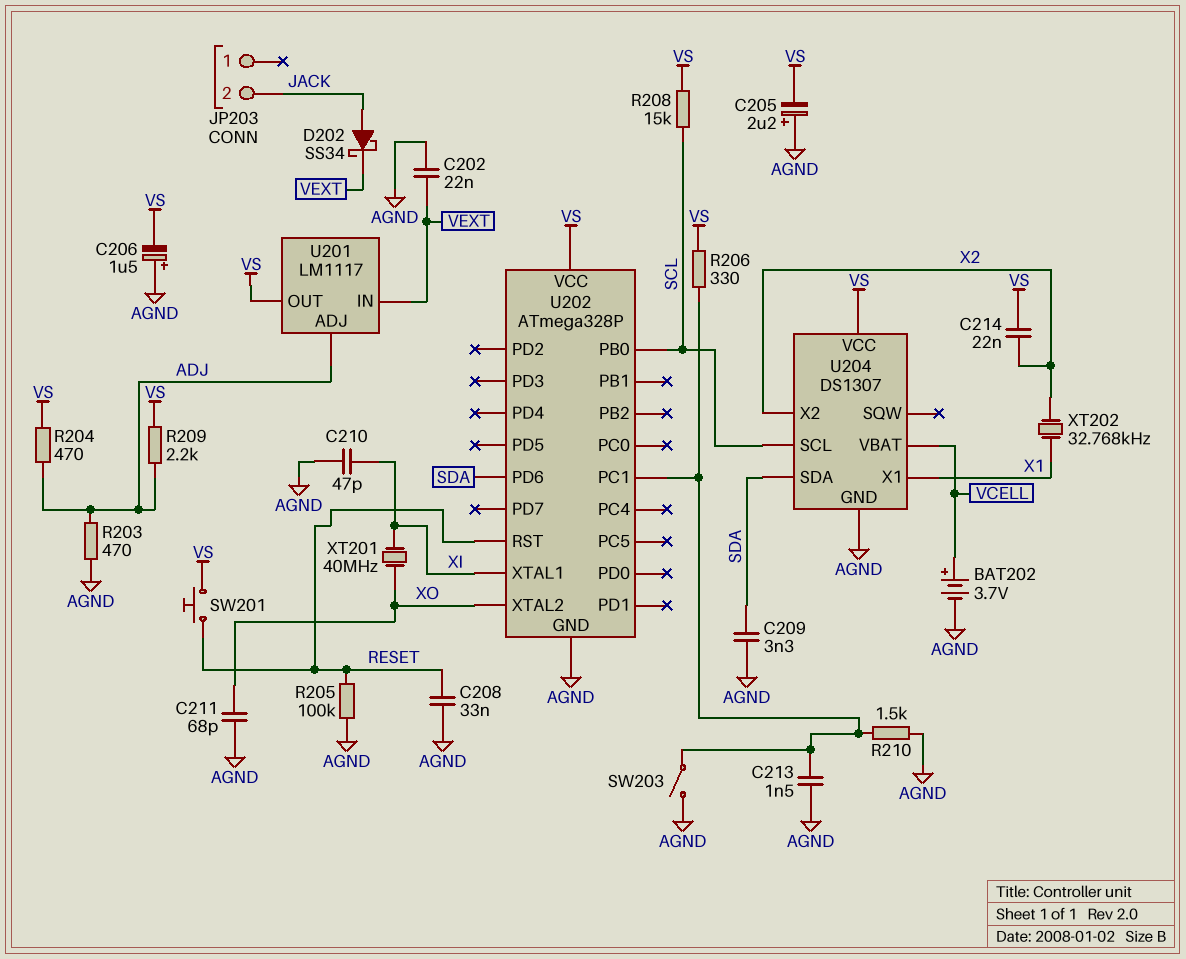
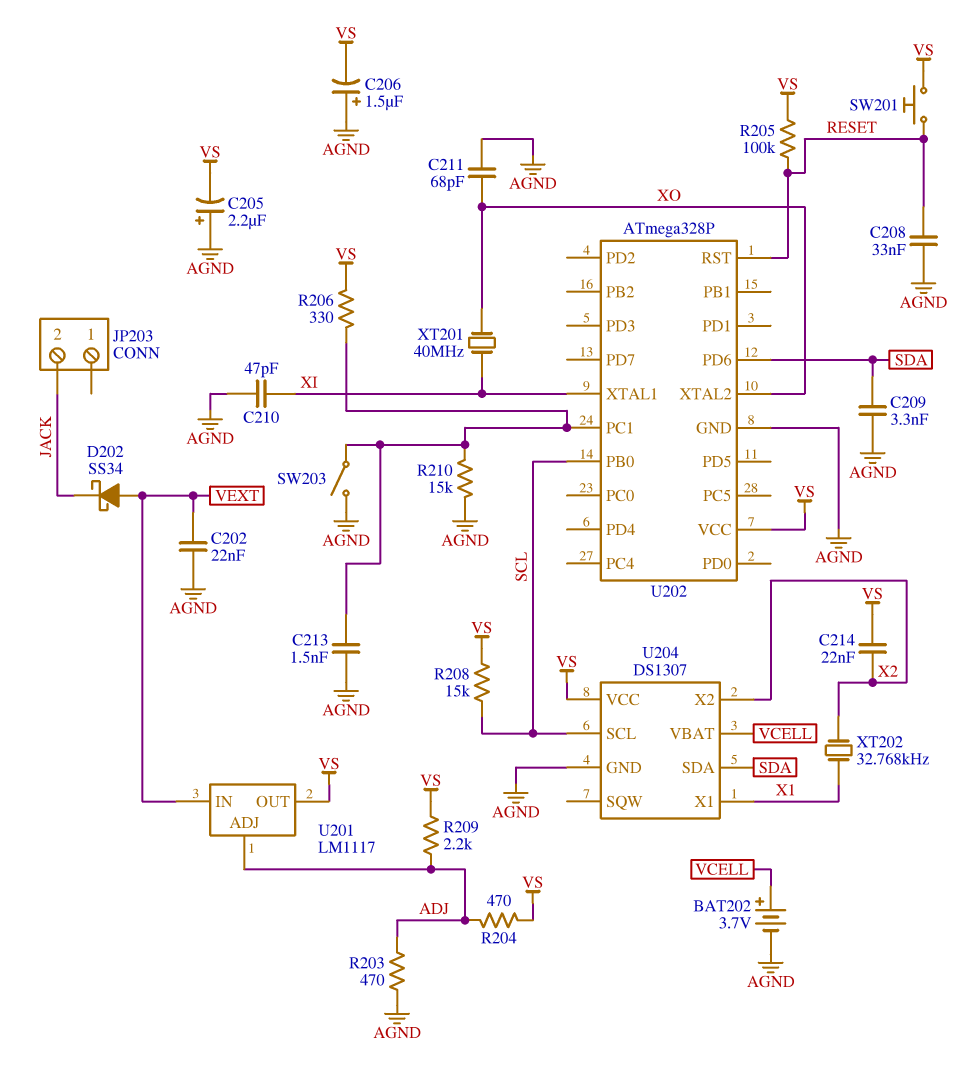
D202: schottky SS34 (A JACK, K VEXT) -> schottky SS34 (A VEXT, K JACK)
R205: 100k (AGND, RESET) -> 100k (RESET, VS)
R210: 1.5k (AGND, U202/PC1) -> 15k (AGND, U202/PC1)

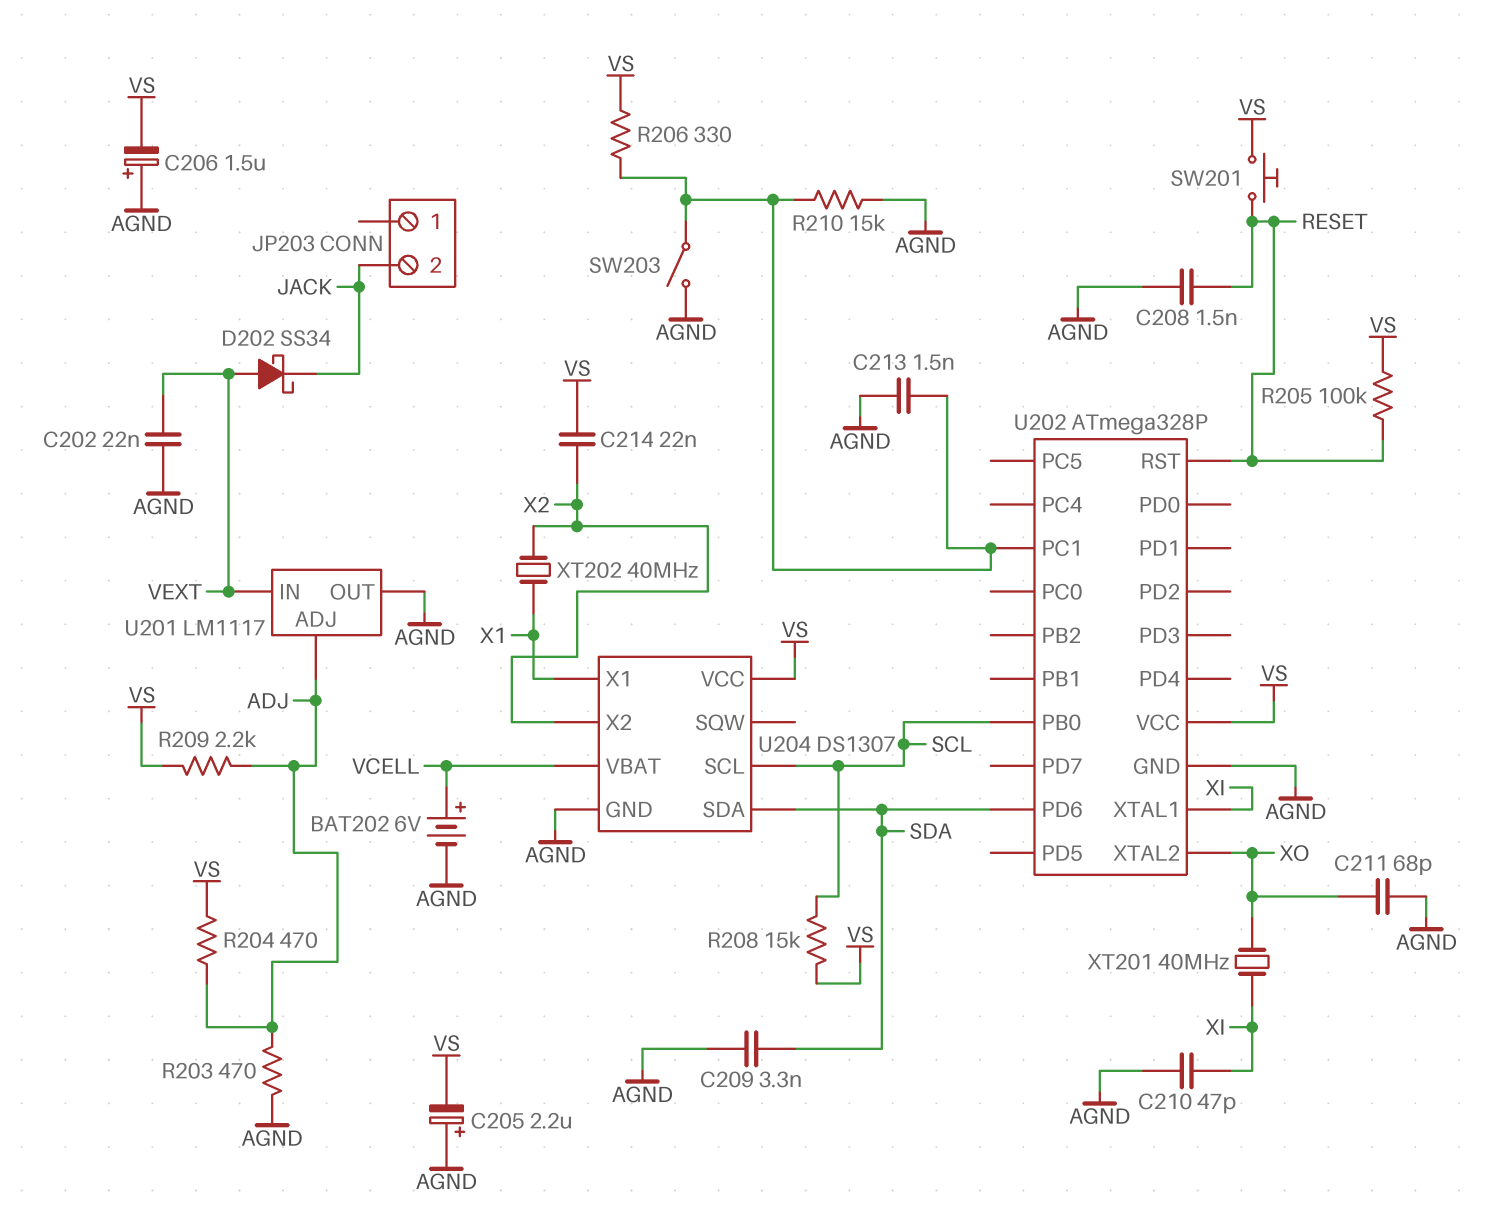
BAT202: 3.7V (plus VCELL, minus AGND) -> 6V (plus VCELL, minus AGND)
C208: 33nF (AGND, RESET) -> 1.5nF (AGND, RESET)
U201 pin OUT: VS -> AGND
XT202: 32.768kHz (X1, X2) -> 40MHz (X1, X2)

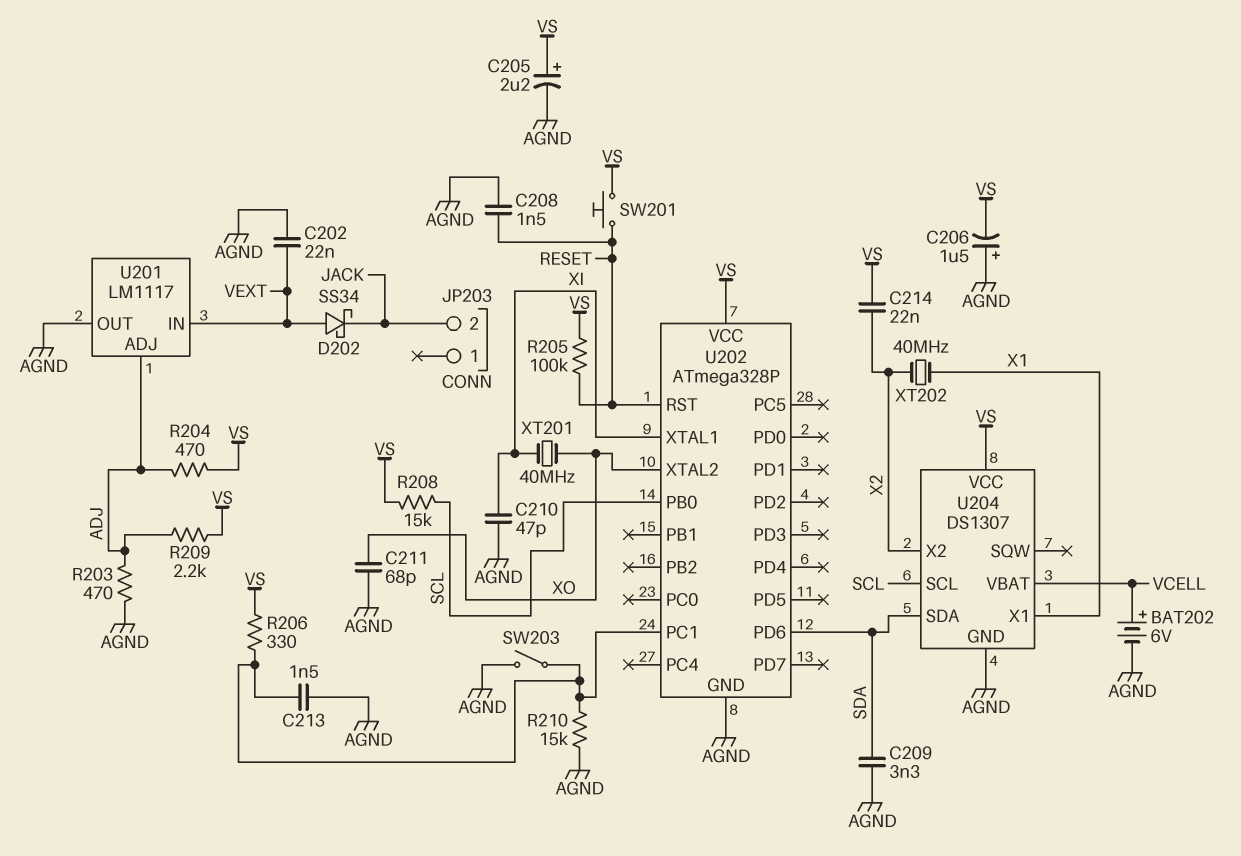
C205: 2.2uF (plus AGND, minus VS) -> 2.2uF (plus VS, minus AGND)

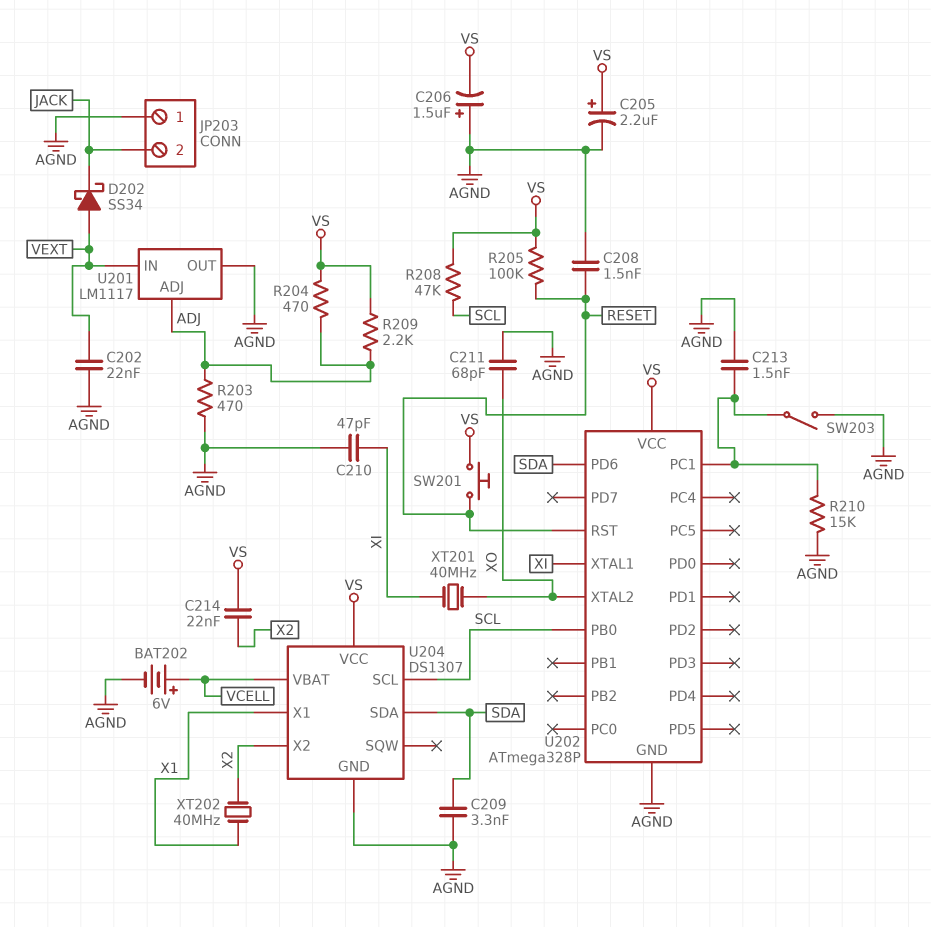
JP203 pin 1: none -> AGND
R206: 330 (U202/PC1, VS) -> none
R208: 15k (SCL, VS) -> 47k (SCL, VS)

